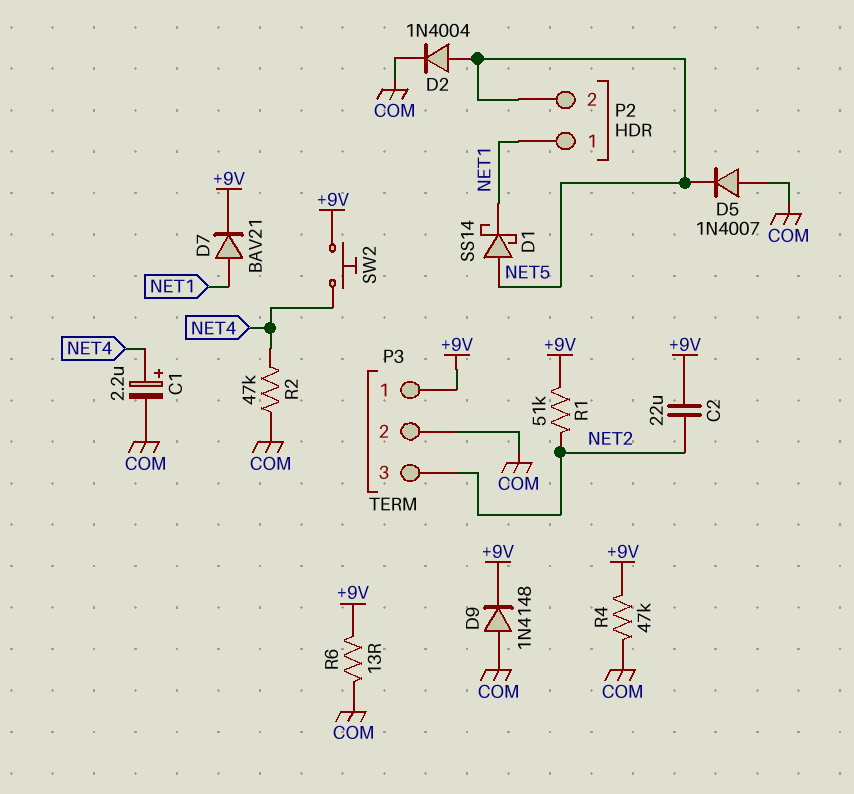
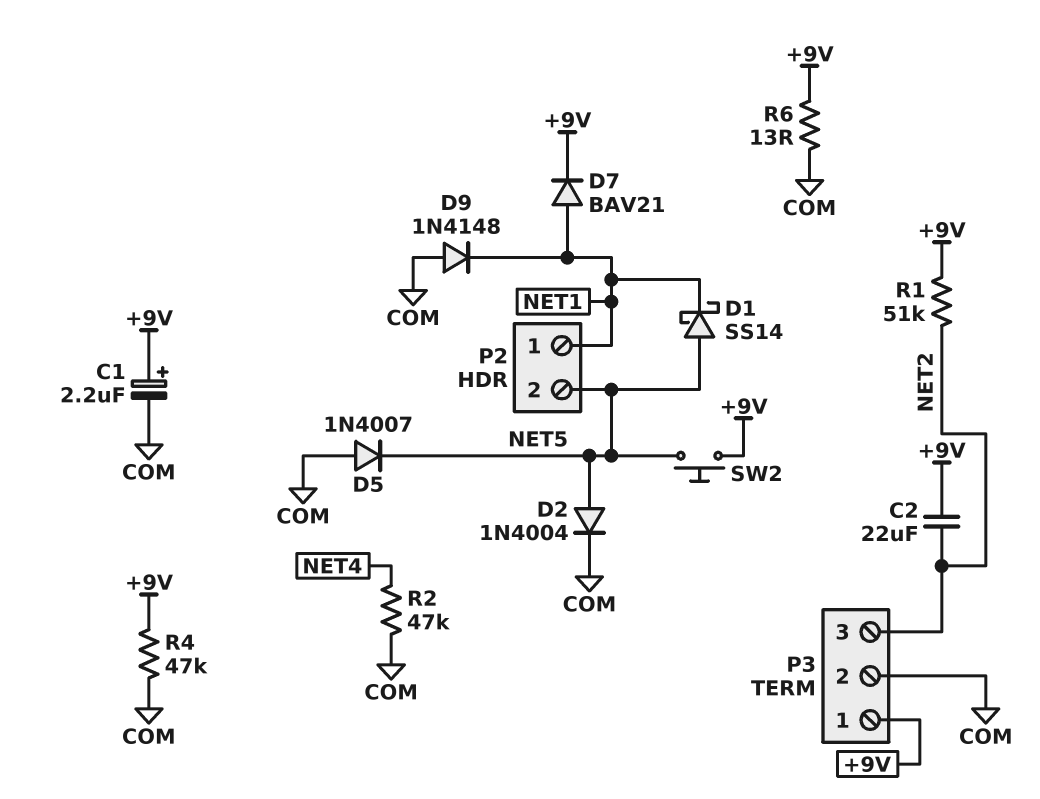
C1: 2.2uF (plus NET4, minus COM) -> 2.2uF (plus +9V, minus COM)
D9: diode 1N4148 (A COM, K +9V) -> diode 1N4148 (A COM, K NET1)
SW2: button (+9V, NET4) -> button (+9V, NET5)

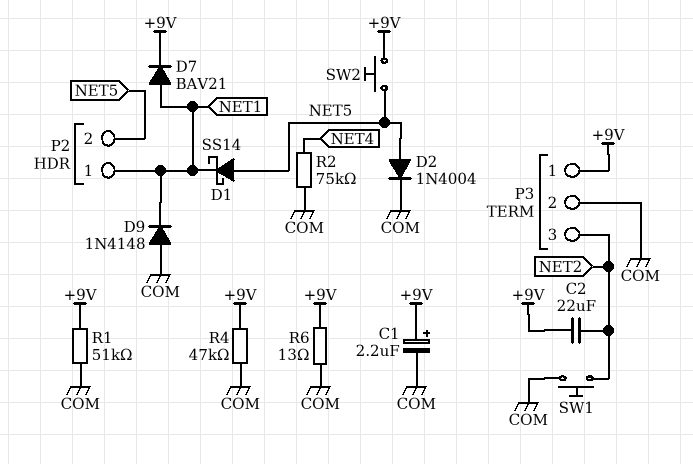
D5: diode 1N4007 (A COM, K NET5) -> none
R1: 51k (+9V, NET2) -> 51k (+9V, COM)
R2: 47k (COM, NET4) -> 75k (COM, NET4)
SW1: none -> button (COM, NET2)

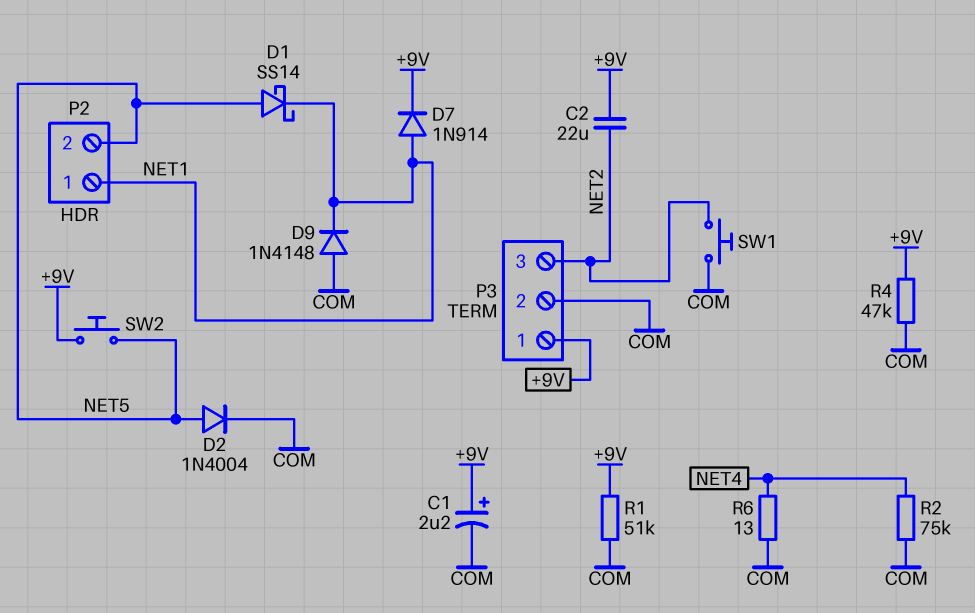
D7: diode BAV21 (A NET1, K +9V) -> diode 1N914 (A NET1, K +9V)
R6: 13 (+9V, COM) -> 13 (COM, NET4)

